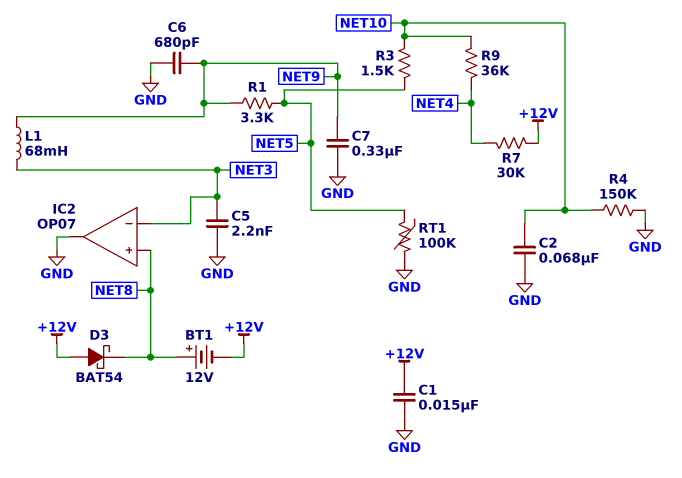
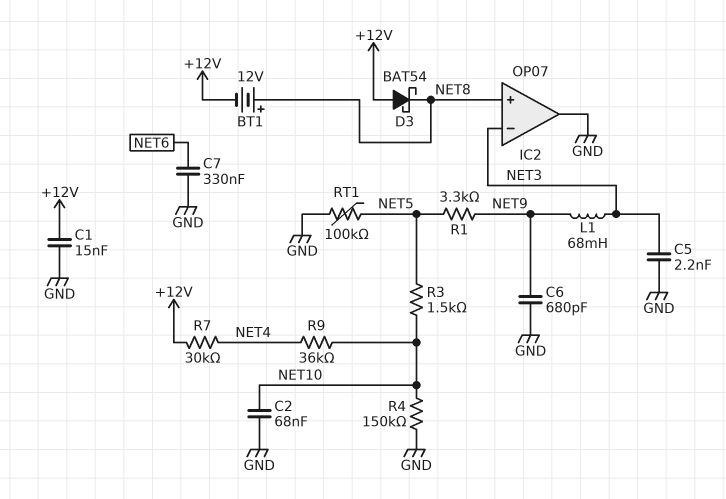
C7: 330nF (GND, NET9) -> 330nF (GND, NET6)

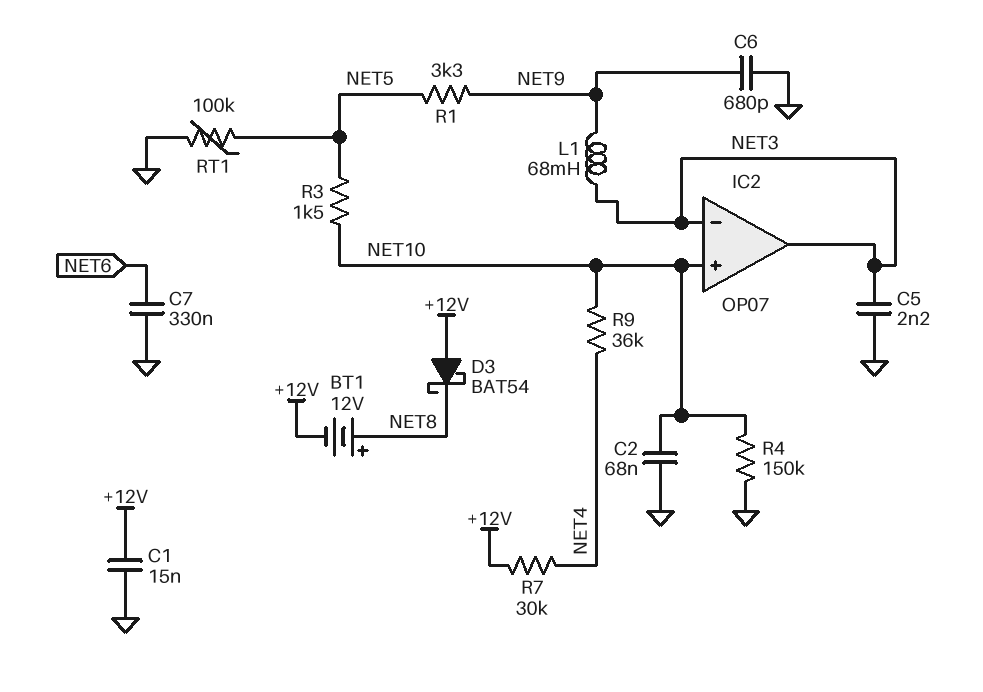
IC2 pin in+: NET8 -> NET10
IC2 pin out: GND -> NET3

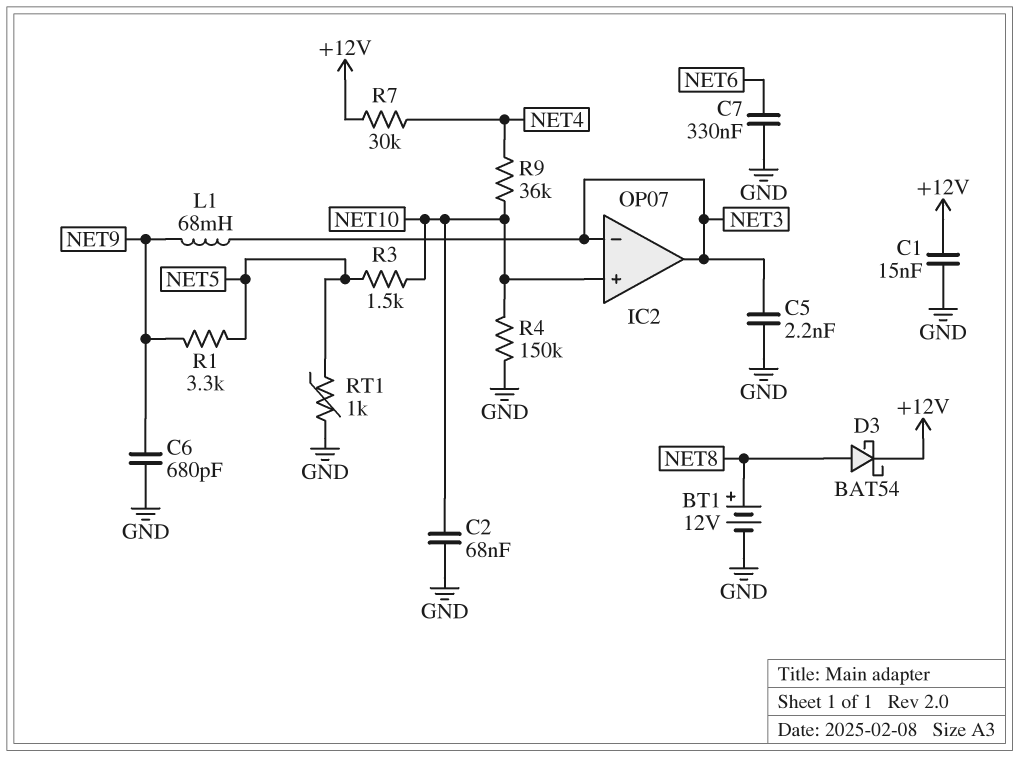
BT1: 12V (plus NET8, minus +12V) -> 12V (plus NET8, minus GND)
D3: schottky BAT54 (A +12V, K NET8) -> schottky BAT54 (A NET8, K +12V)
RT1: 100k (GND, NET5) -> 1k (GND, NET5)

